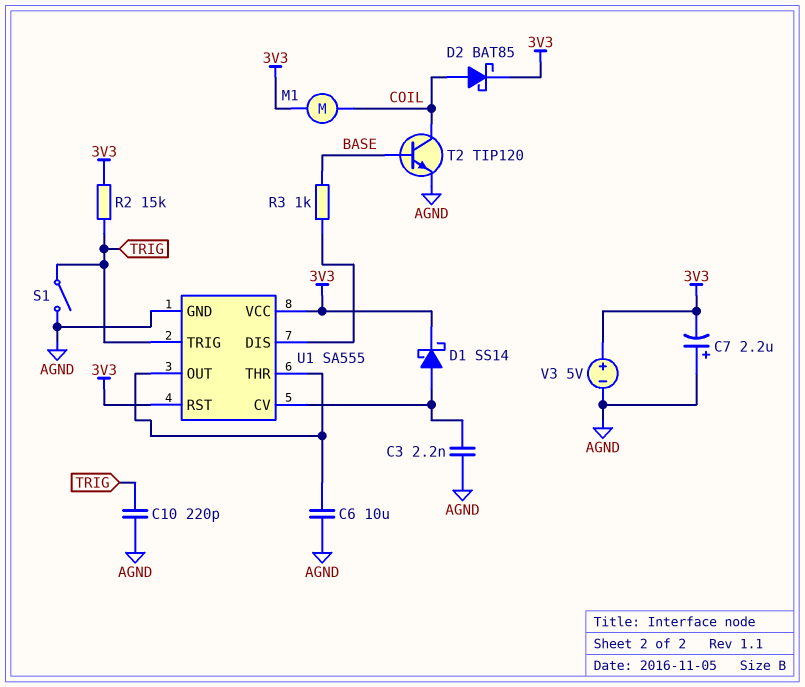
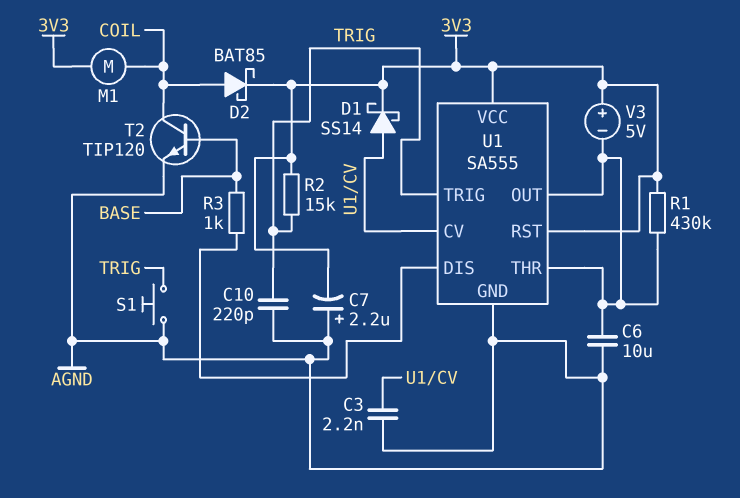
R1: none -> 430k (3V3, U1/OUT)
S1: switch (AGND, TRIG) -> button (AGND, TRIG)
V3: 5V (plus 3V3, minus AGND) -> 5V (plus 3V3, minus U1/OUT)

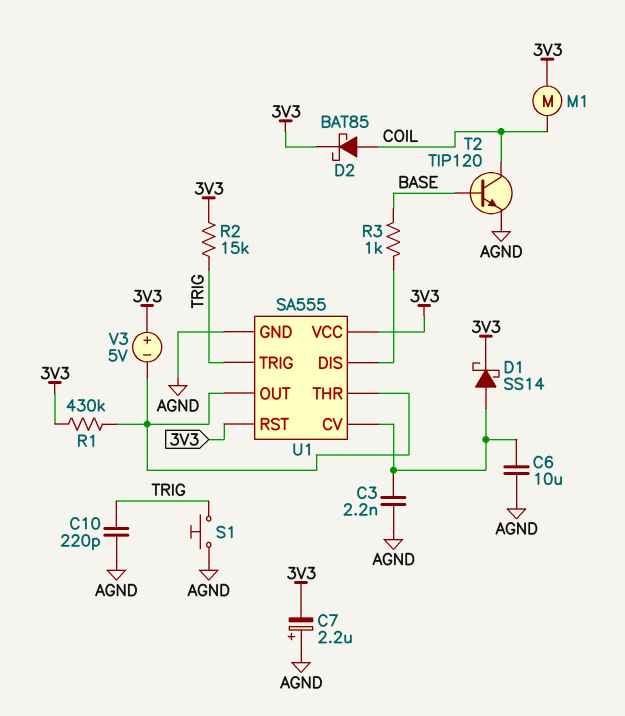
C6: 10uF (AGND, U1/OUT) -> 10uF (AGND, U1/CV)

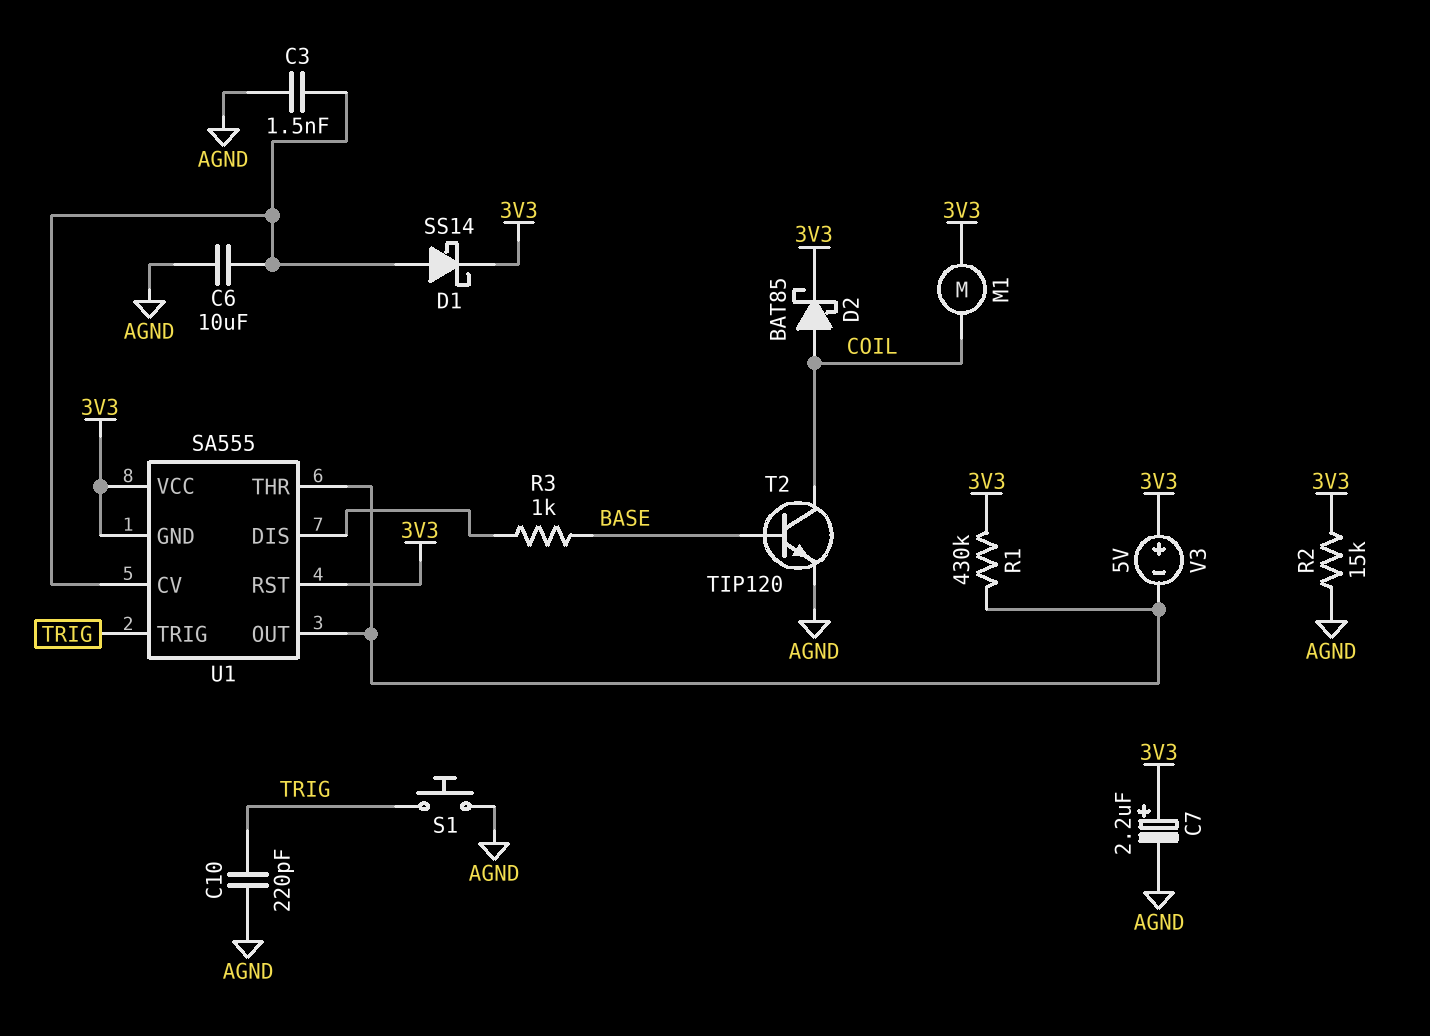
C3: 2.2nF (AGND, U1/CV) -> 1.5nF (AGND, U1/CV)
C7: 2.2uF (plus AGND, minus 3V3) -> 2.2uF (plus 3V3, minus AGND)
R2: 15k (3V3, TRIG) -> 15k (3V3, AGND)
U1 pin GND: AGND -> 3V3

